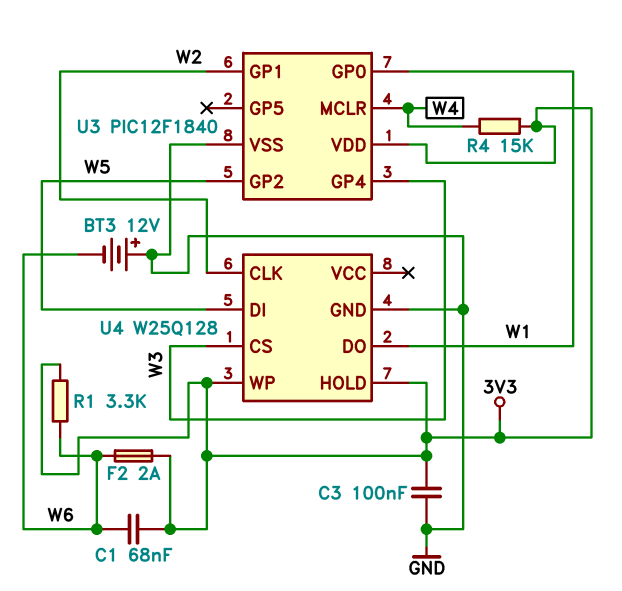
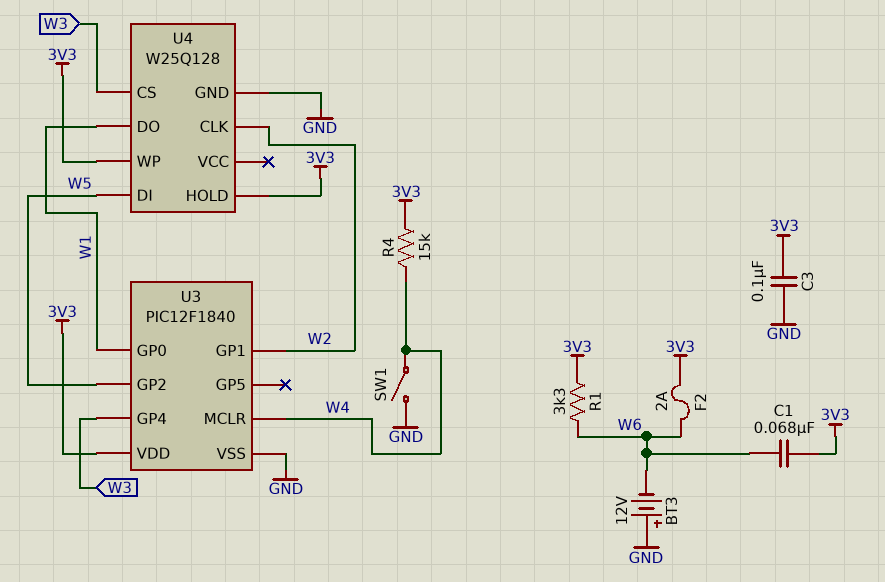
SW1: none -> switch (GND, W4)

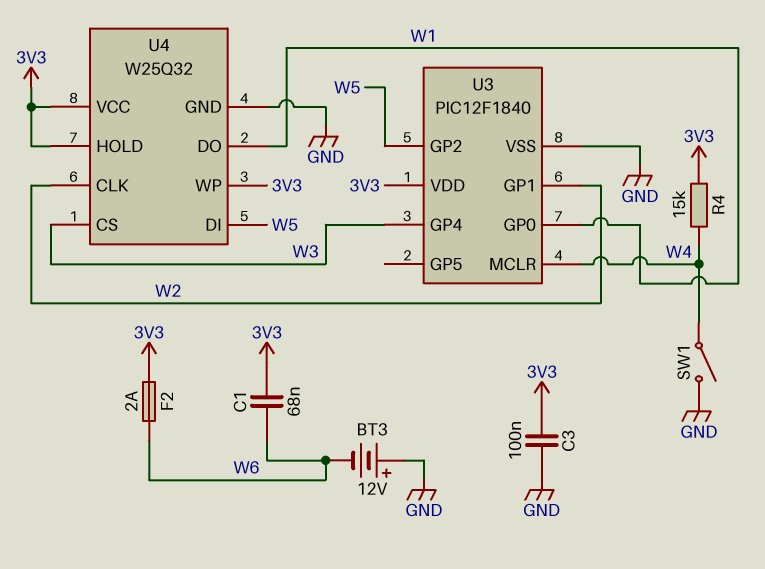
R1: 3.3k (3V3, W6) -> none
U4: W25Q128 -> W25Q32
U4 pin VCC: none -> 3V3

